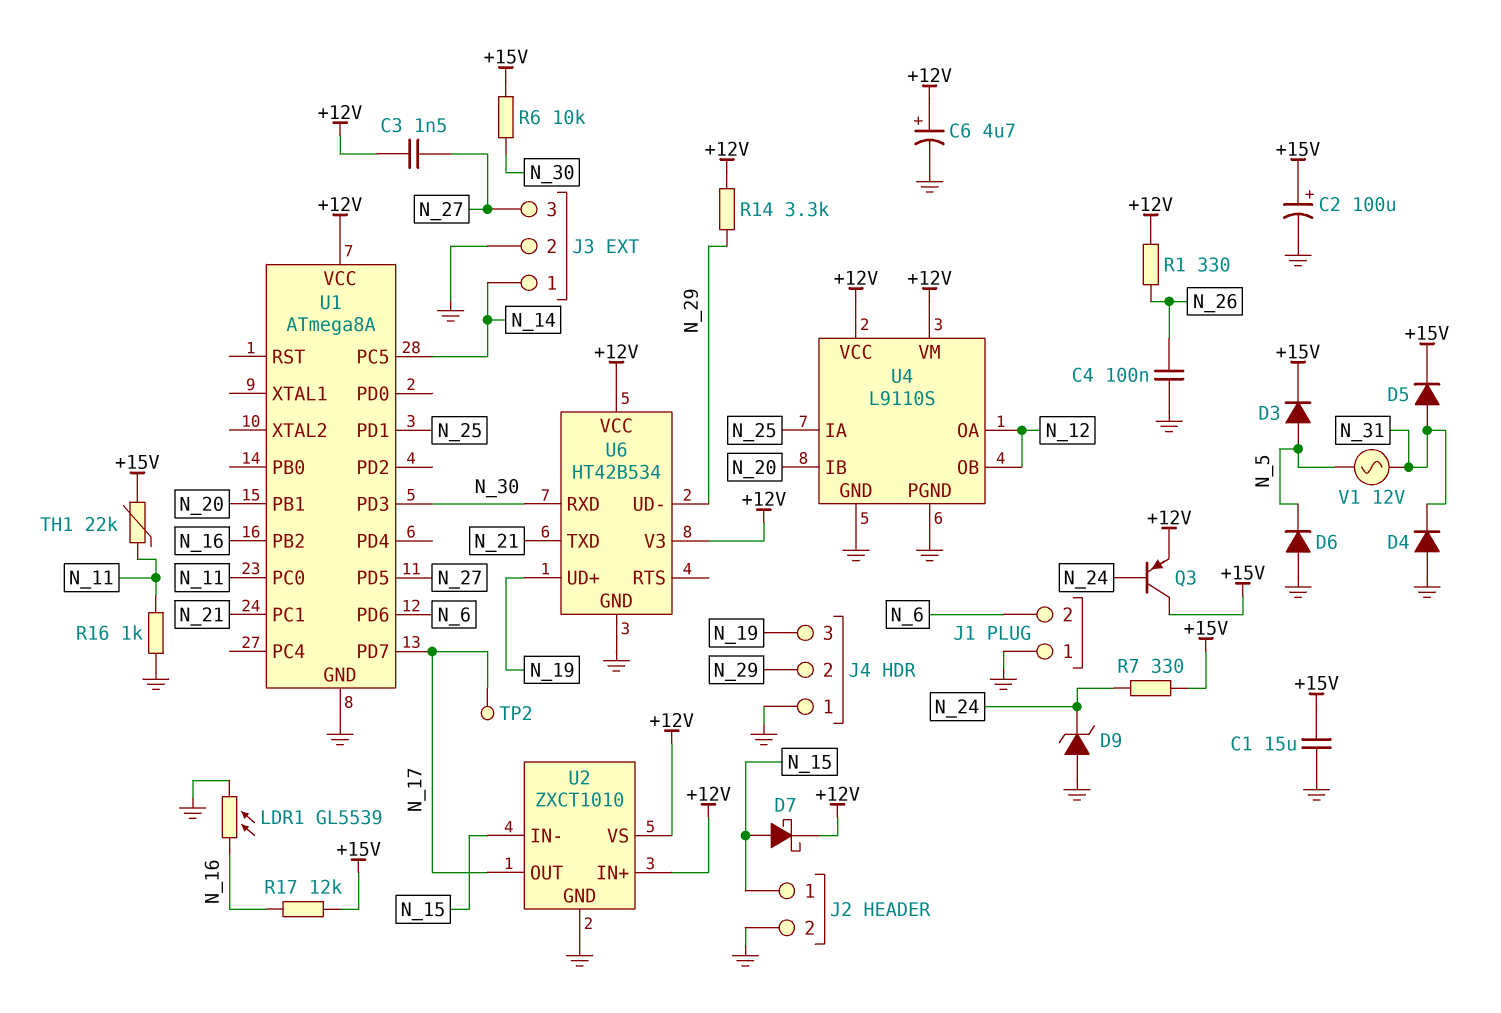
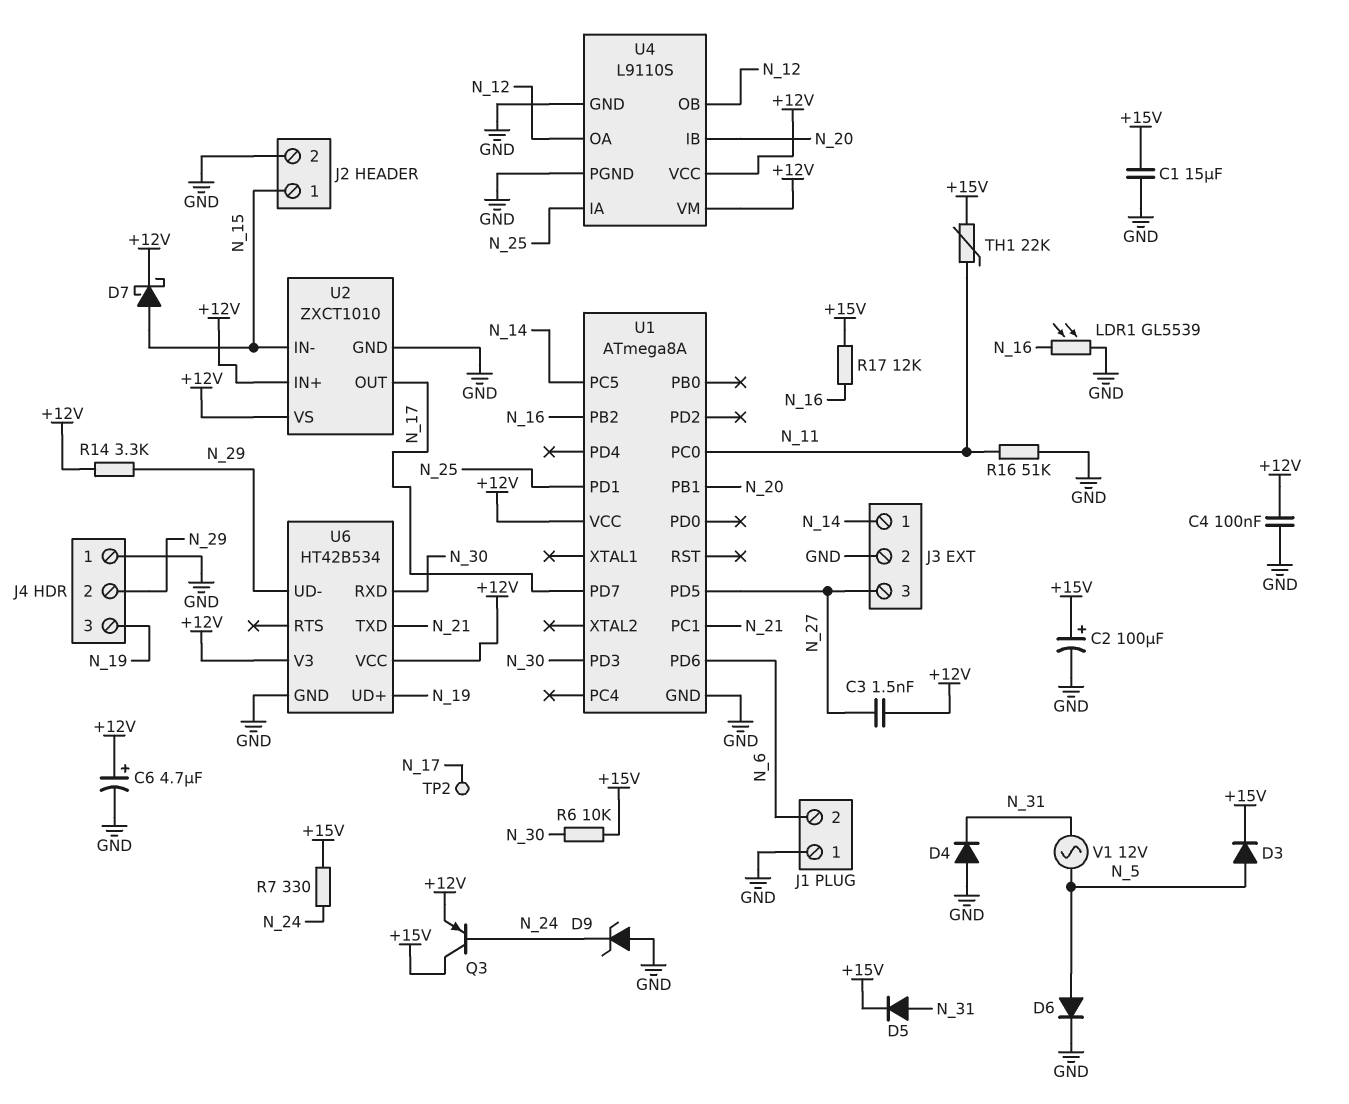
C4: 100nF (GND, N_26) -> 100nF (+12V, GND)
D6: diode (A GND, K N_5) -> diode (A N_5, K GND)
R1: 330 (+12V, N_26) -> none
R16: 1k (GND, N_11) -> 51k (GND, N_11)

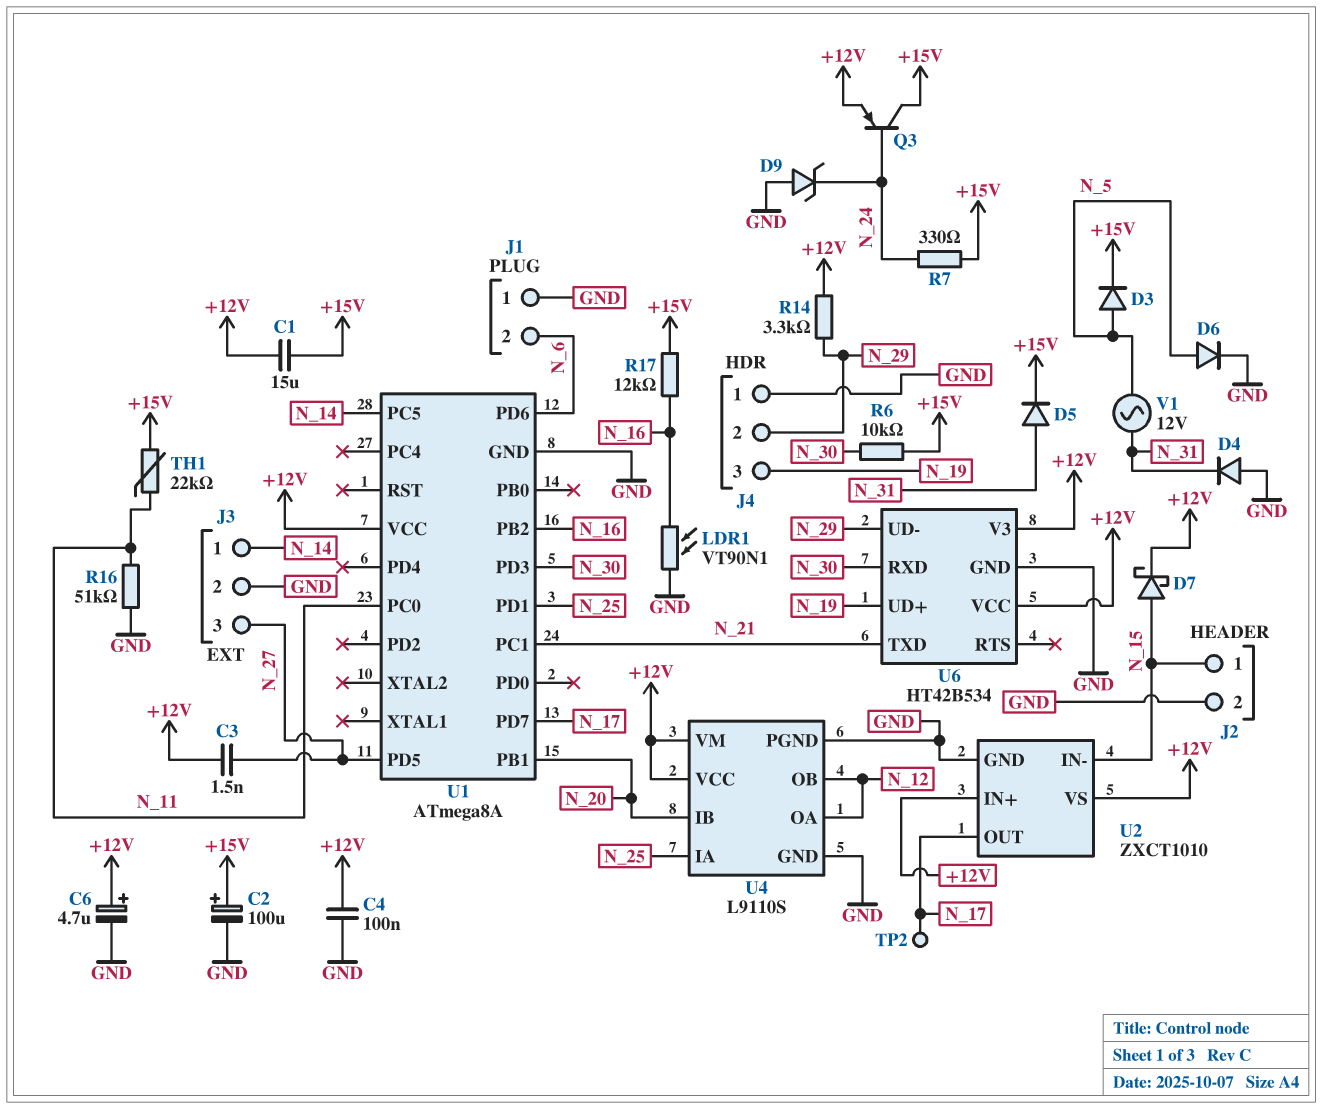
C1: 15uF (+15V, GND) -> 15uF (+12V, +15V)
LDR1: GL5539 (GND, N_16) -> VT90N1 (GND, N_16)

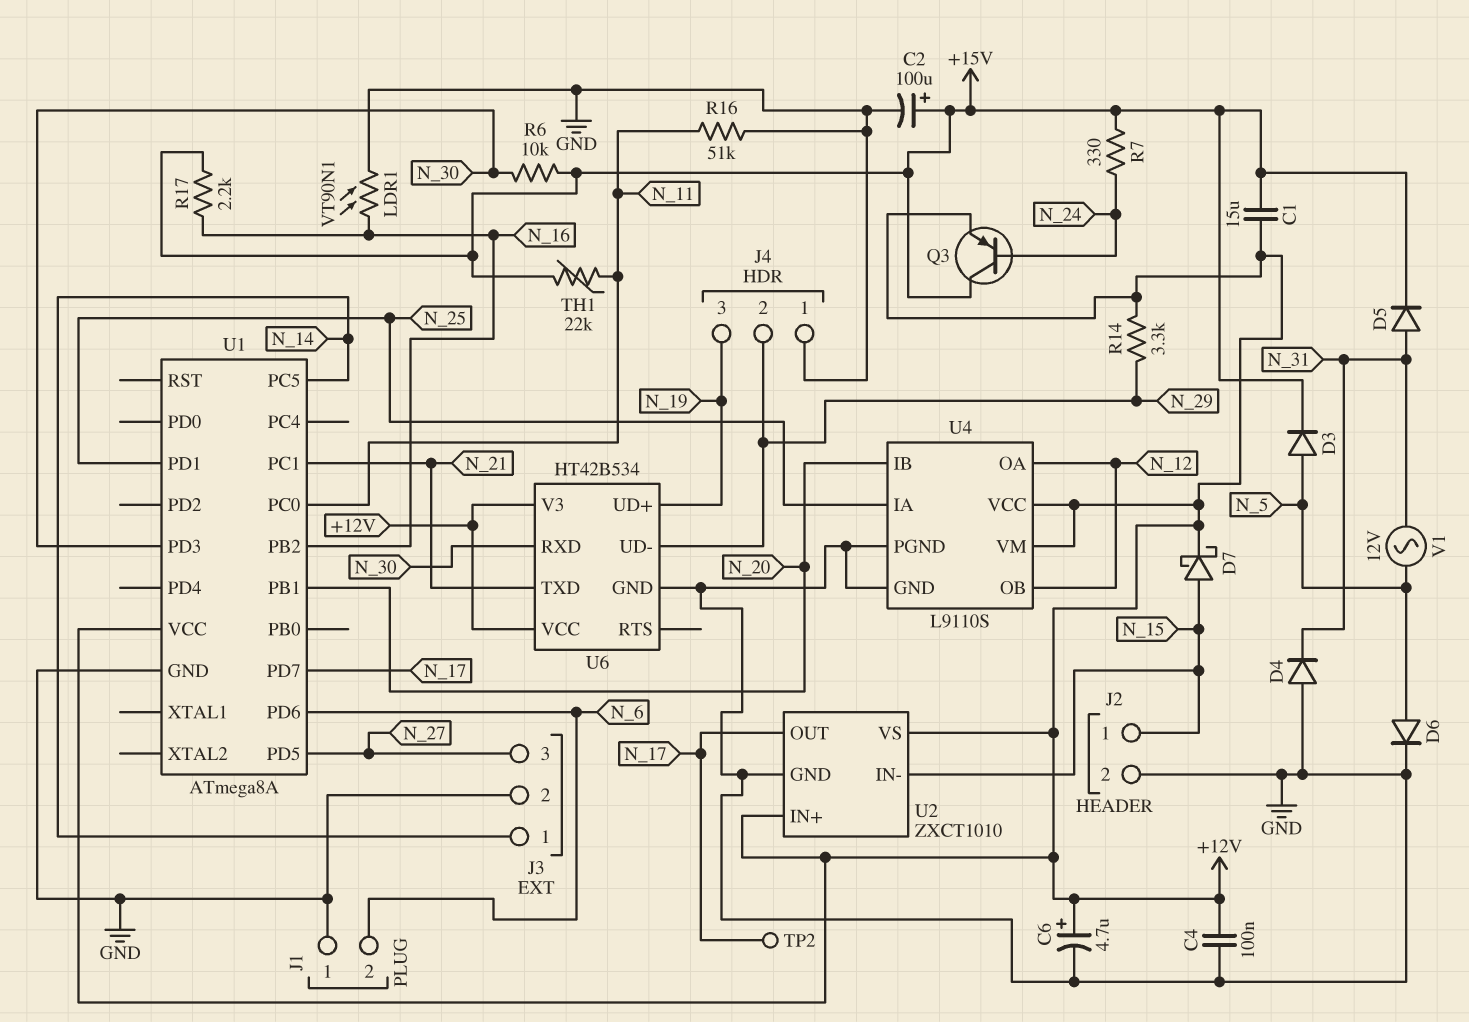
C3: 1.5nF (+12V, N_27) -> none
D9: zener (A GND, K N_24) -> none
R17: 12k (+15V, N_16) -> 2.2k (+15V, N_16)

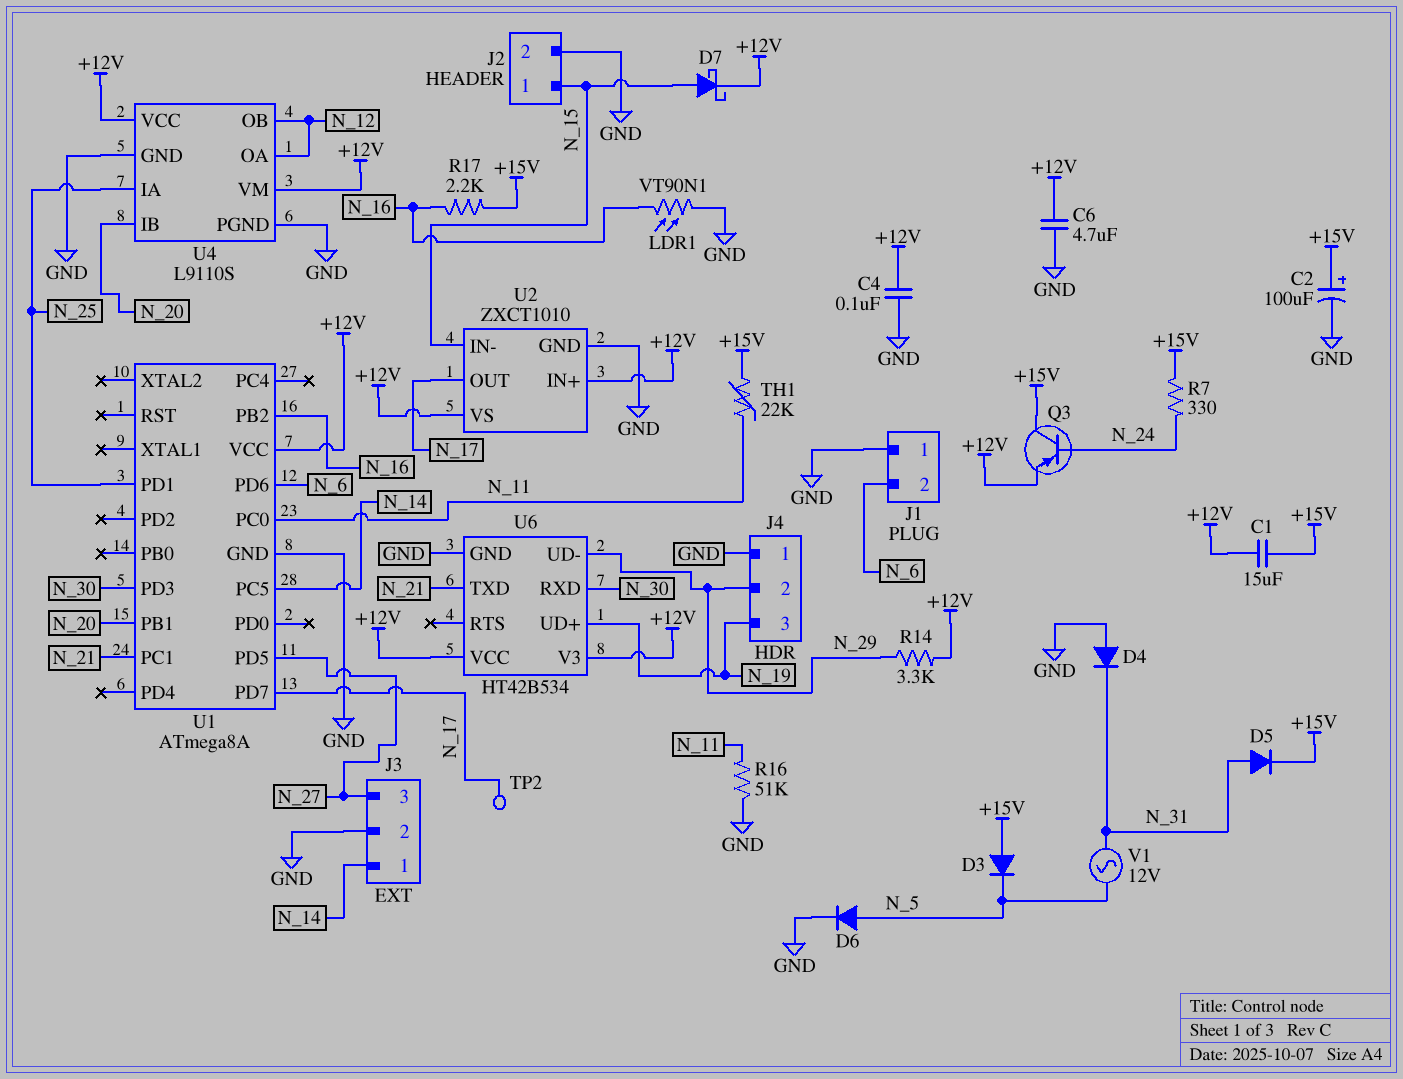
C6: 4.7uF (plus +12V, minus GND) -> 4.7uF (+12V, GND)
D3: diode (A N_5, K +15V) -> diode (A +15V, K N_5)
R6: 10k (+15V, N_30) -> none

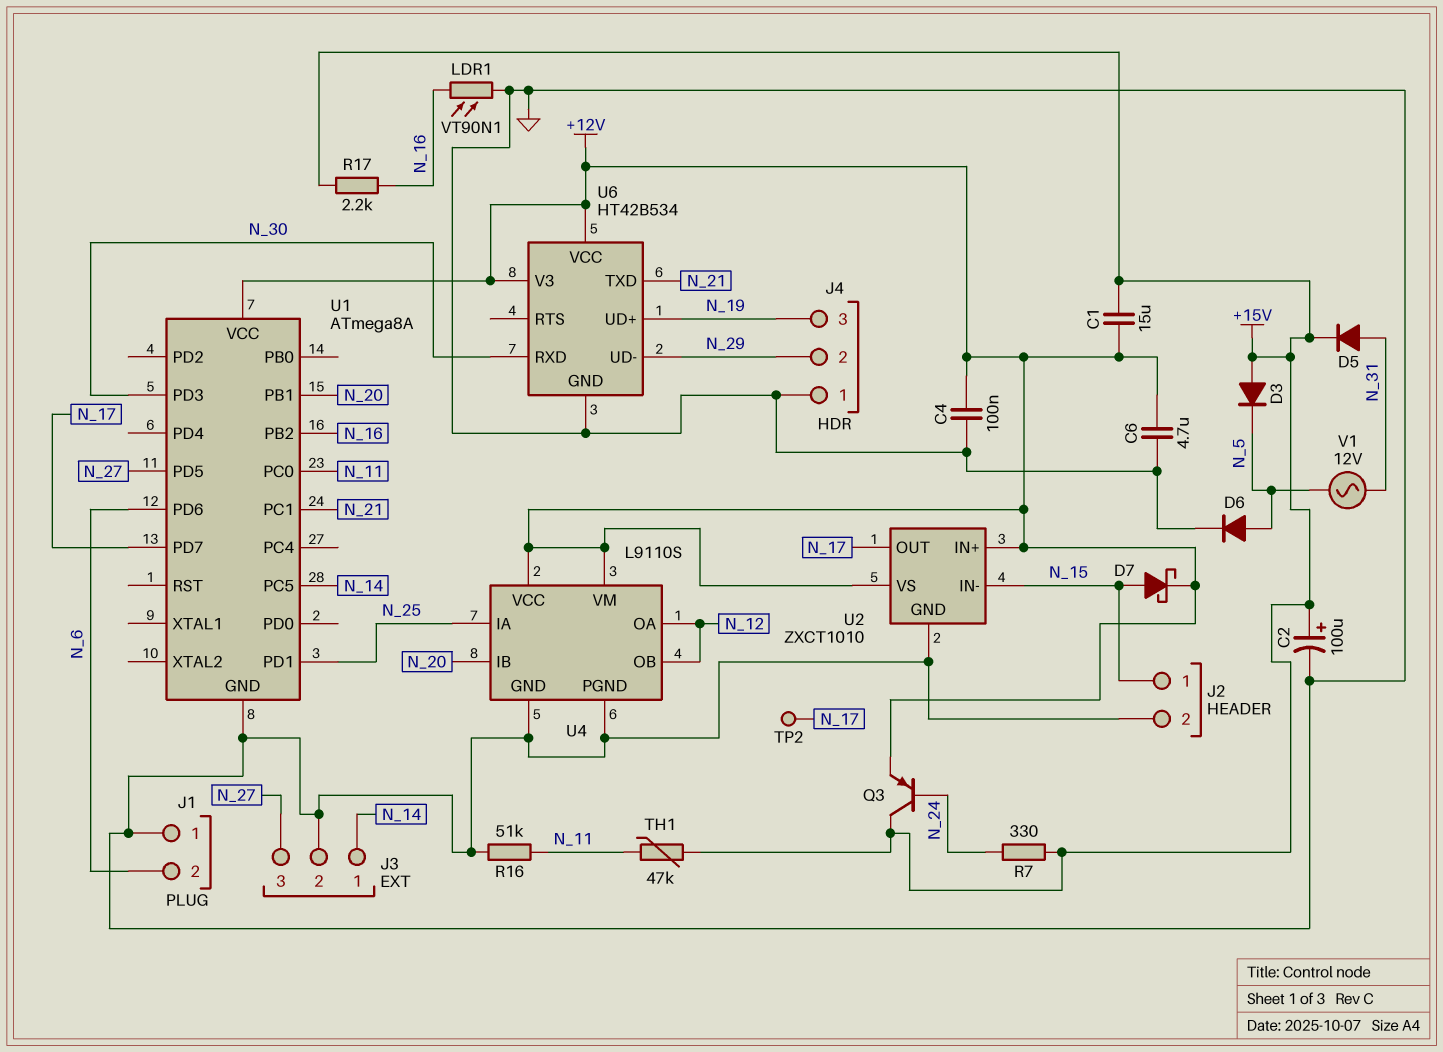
D4: diode (A GND, K N_31) -> none
R14: 3.3k (+12V, N_29) -> none
TH1: 22k (+15V, N_11) -> 47k (+15V, N_11)

